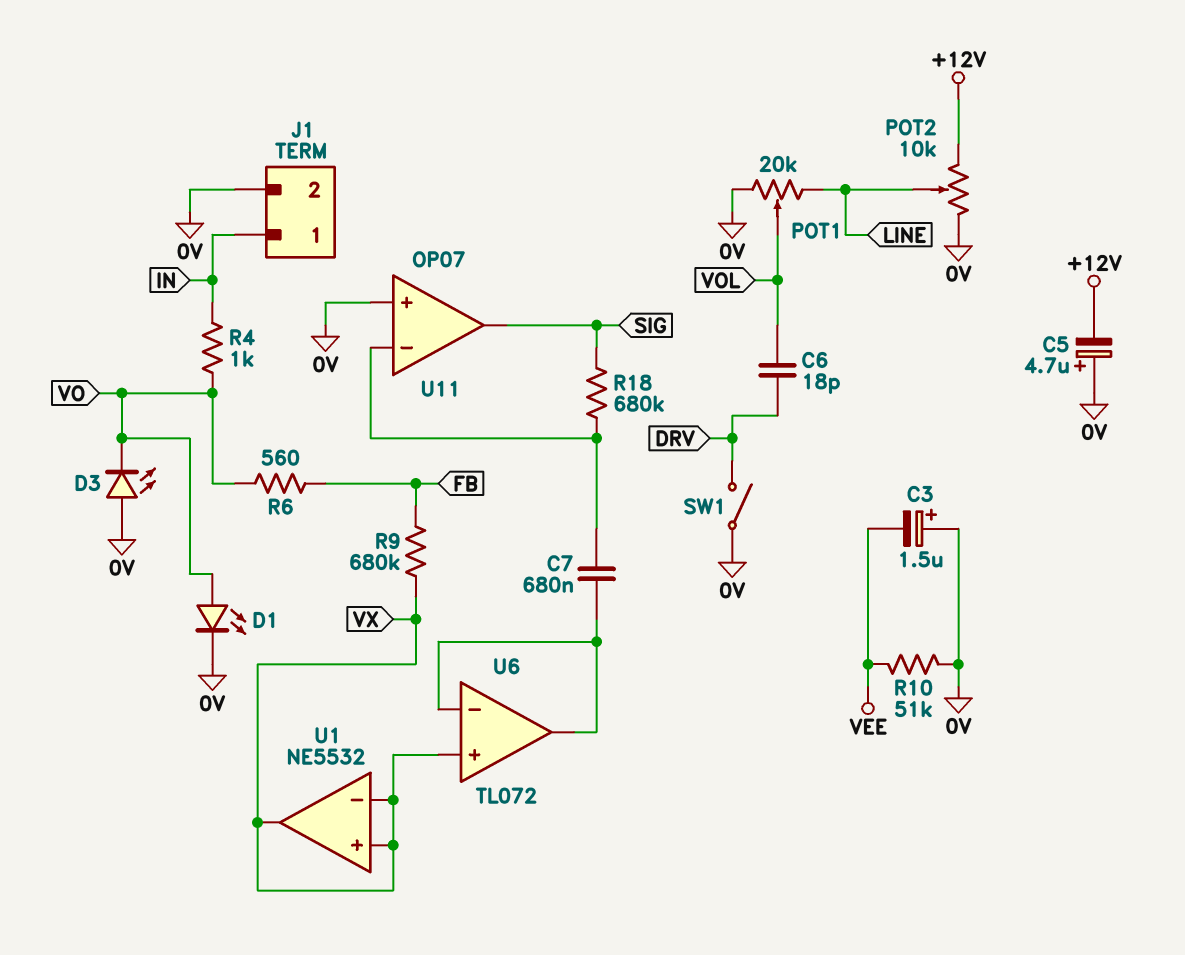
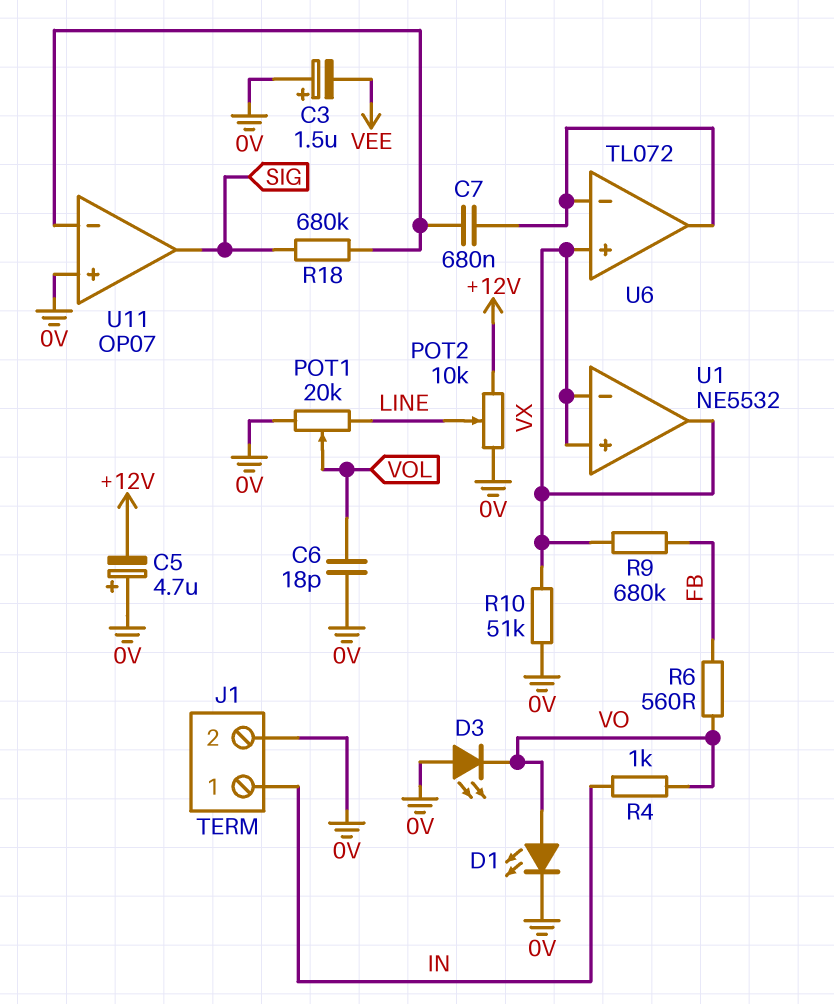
C6: 18pF (DRV, VOL) -> 18pF (0V, VOL)
R10: 51k (0V, VEE) -> 51k (0V, VX)
SW1: switch (0V, DRV) -> none

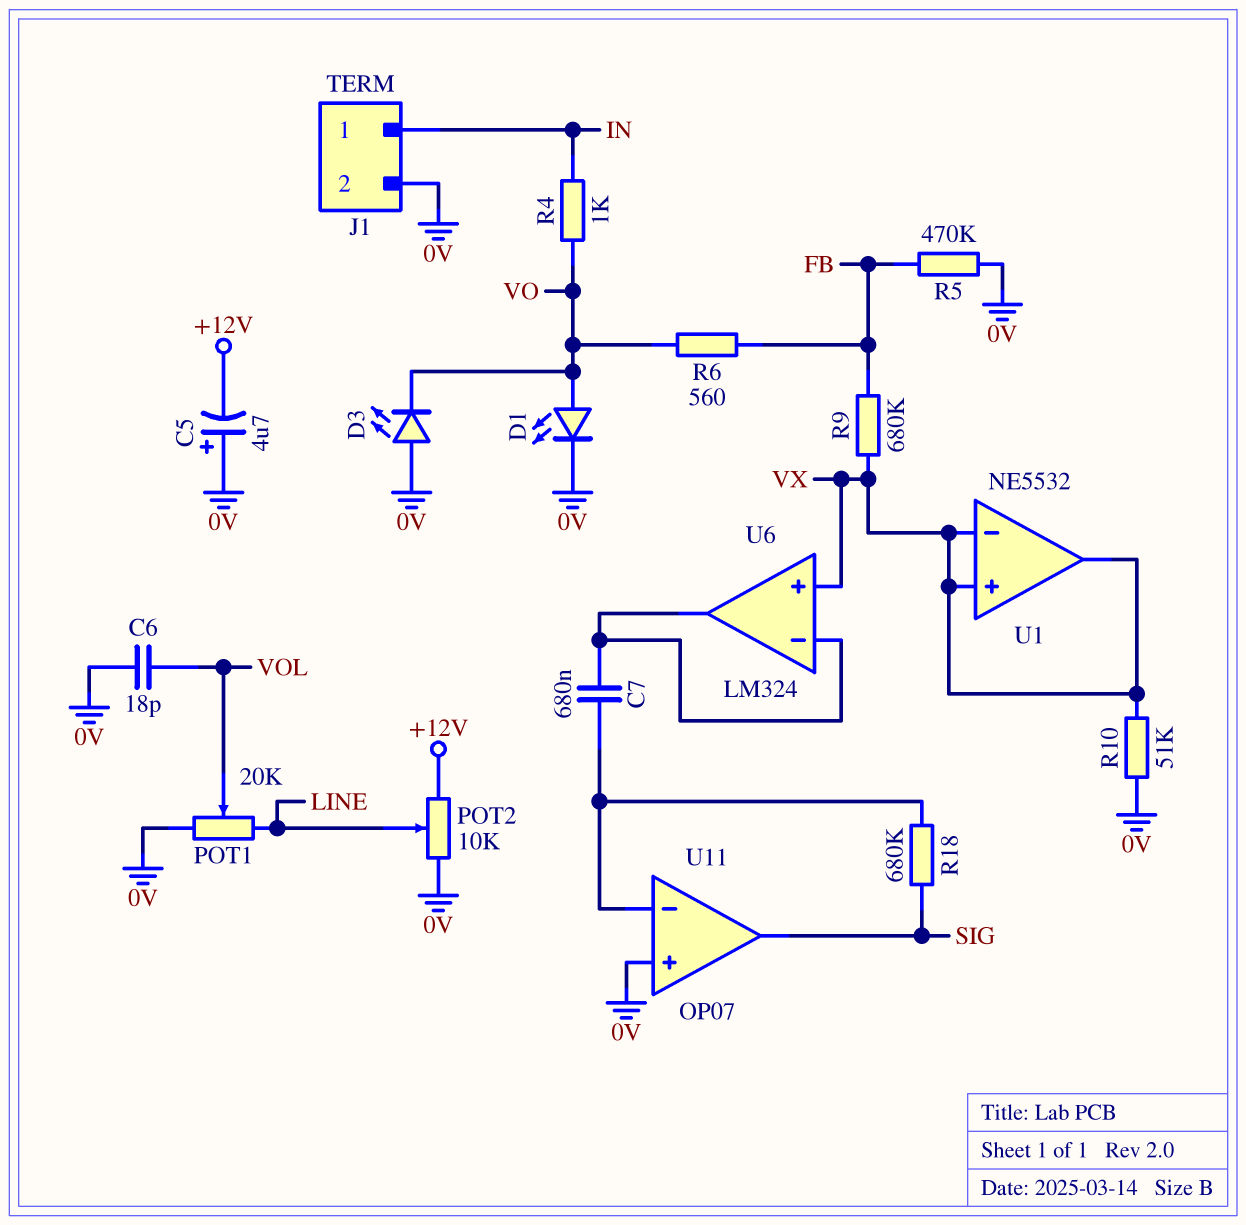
C3: 1.5uF (plus 0V, minus VEE) -> none
R5: none -> 470k (0V, FB)
U6: TL072 -> LM324

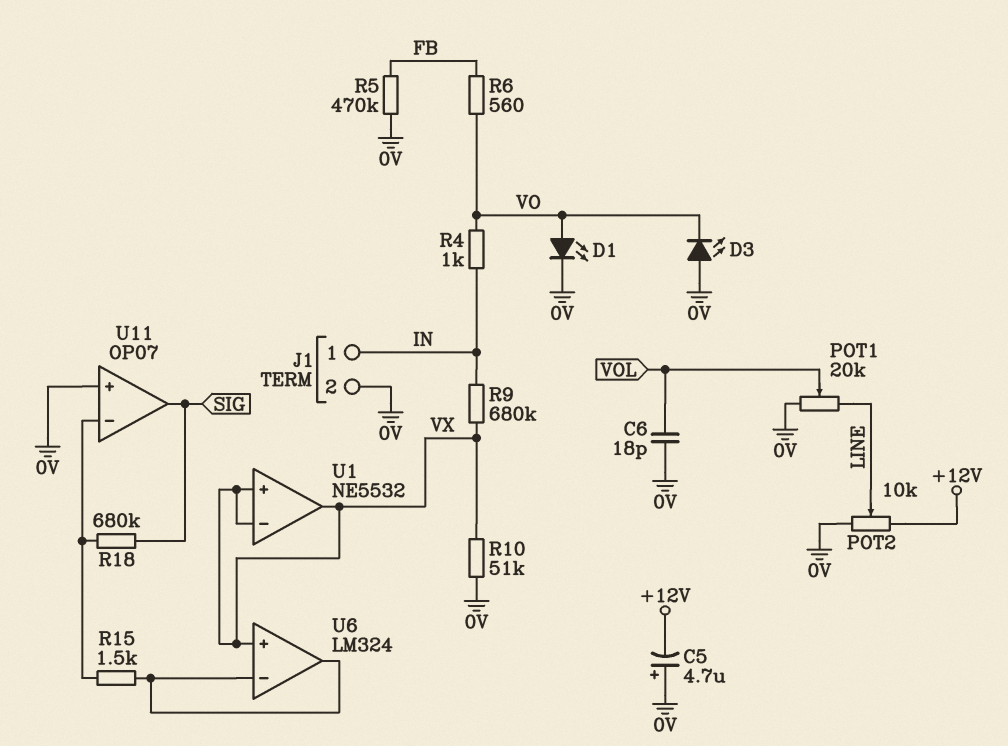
C7: 680nF (U6/in-, U11/in-) -> none
R9: 680k (FB, VX) -> 680k (IN, VX)
R15: none -> 1.5k (U6/in-, U11/in-)

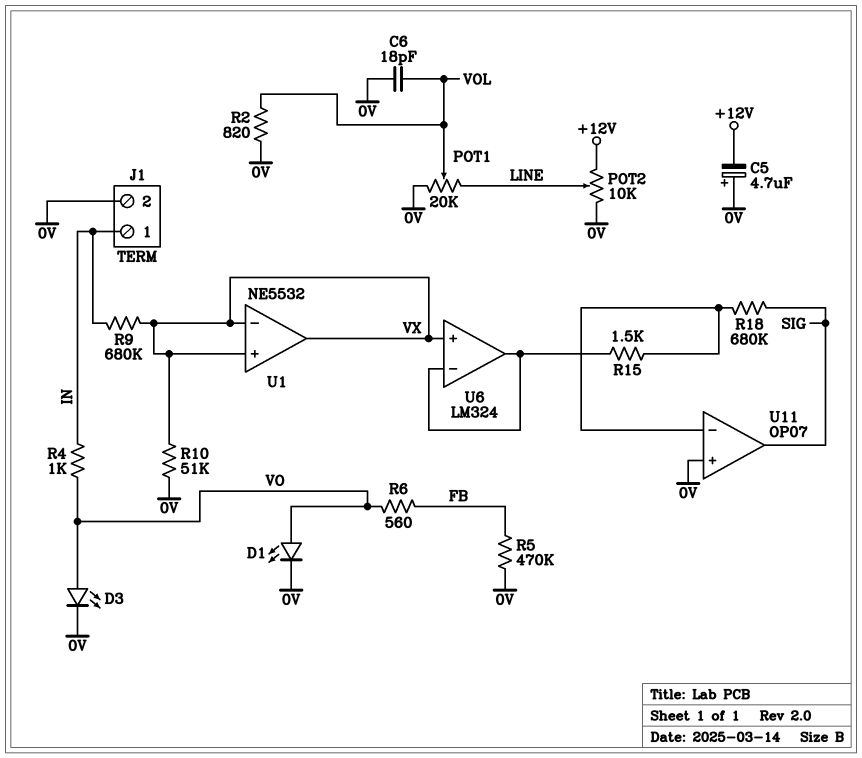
D3: LED (A 0V, K VO) -> LED (A VO, K 0V)
R2: none -> 820 (0V, VOL)

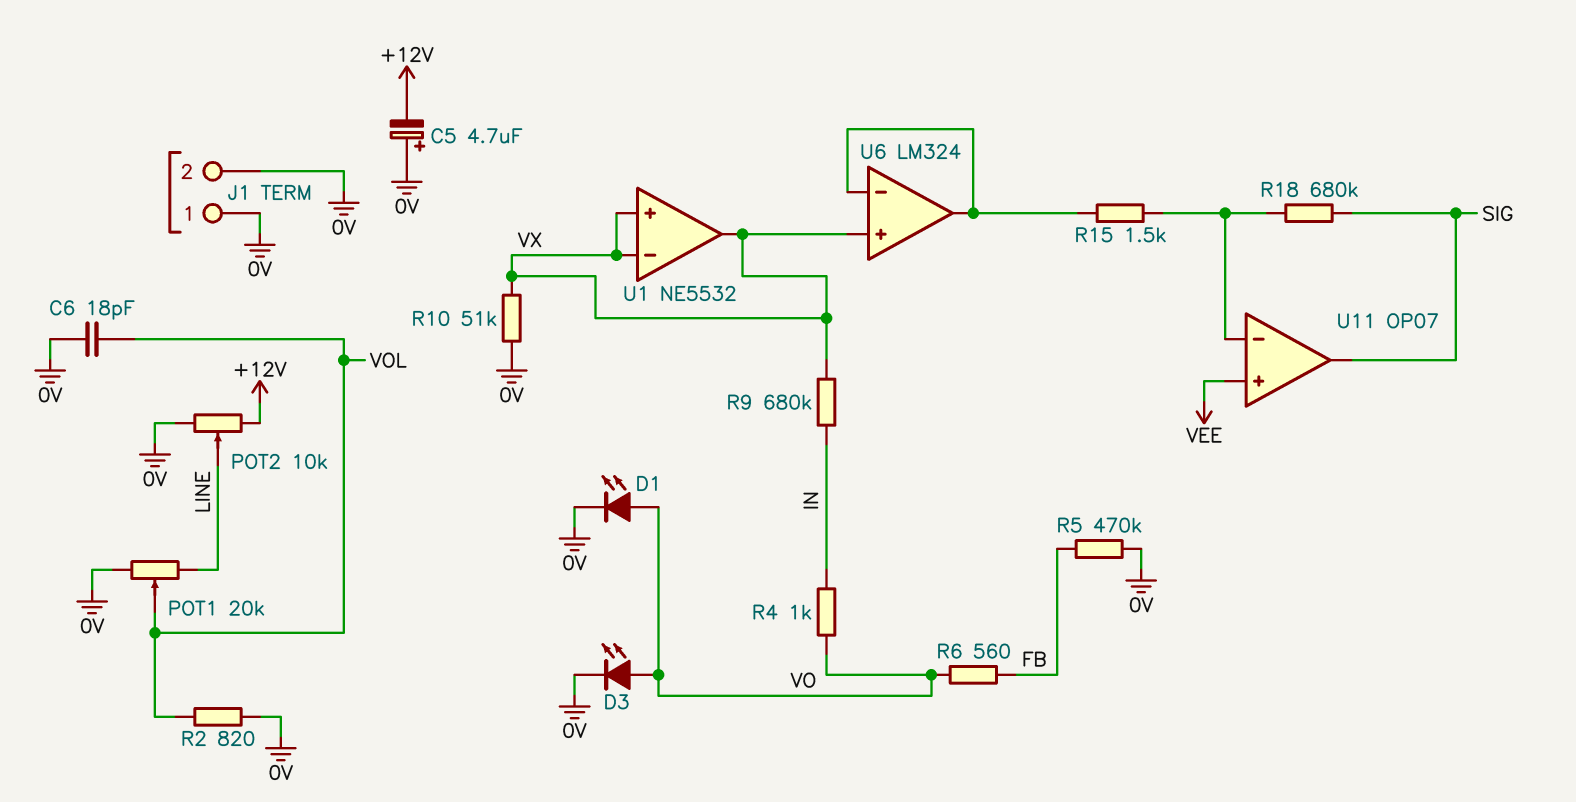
J1 pin 1: IN -> 0V
U11 pin in+: 0V -> VEE

